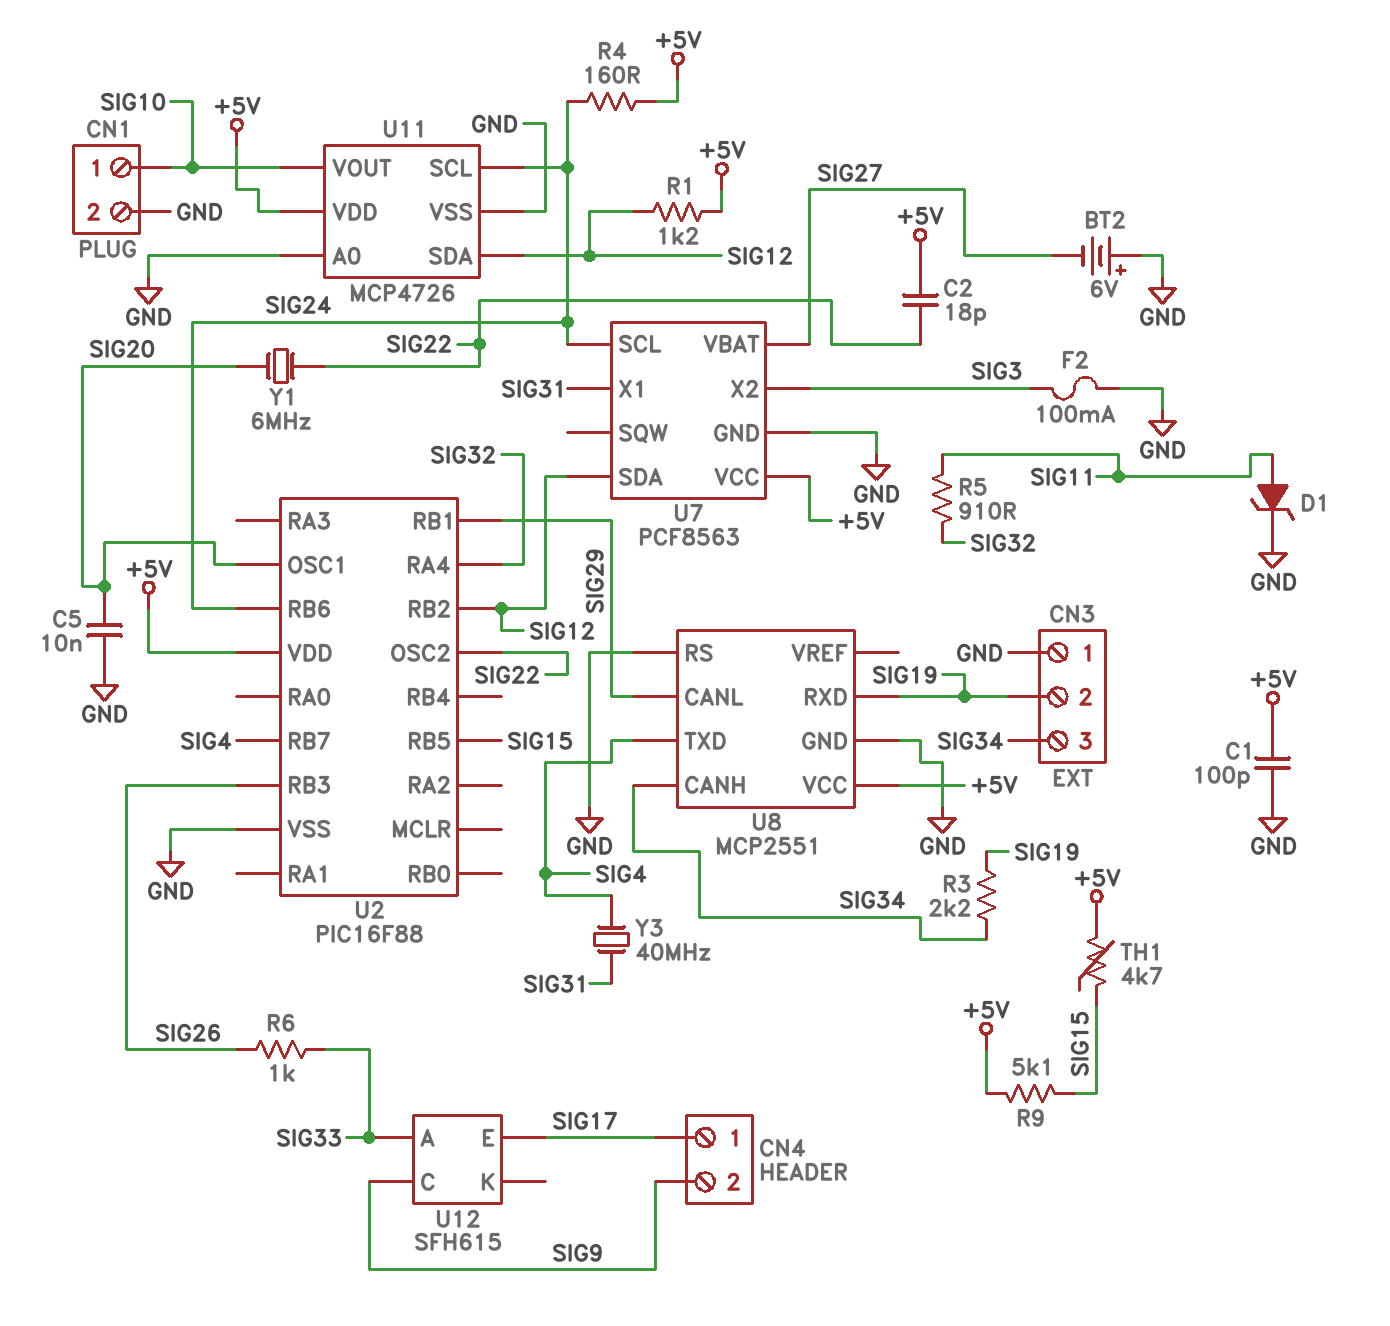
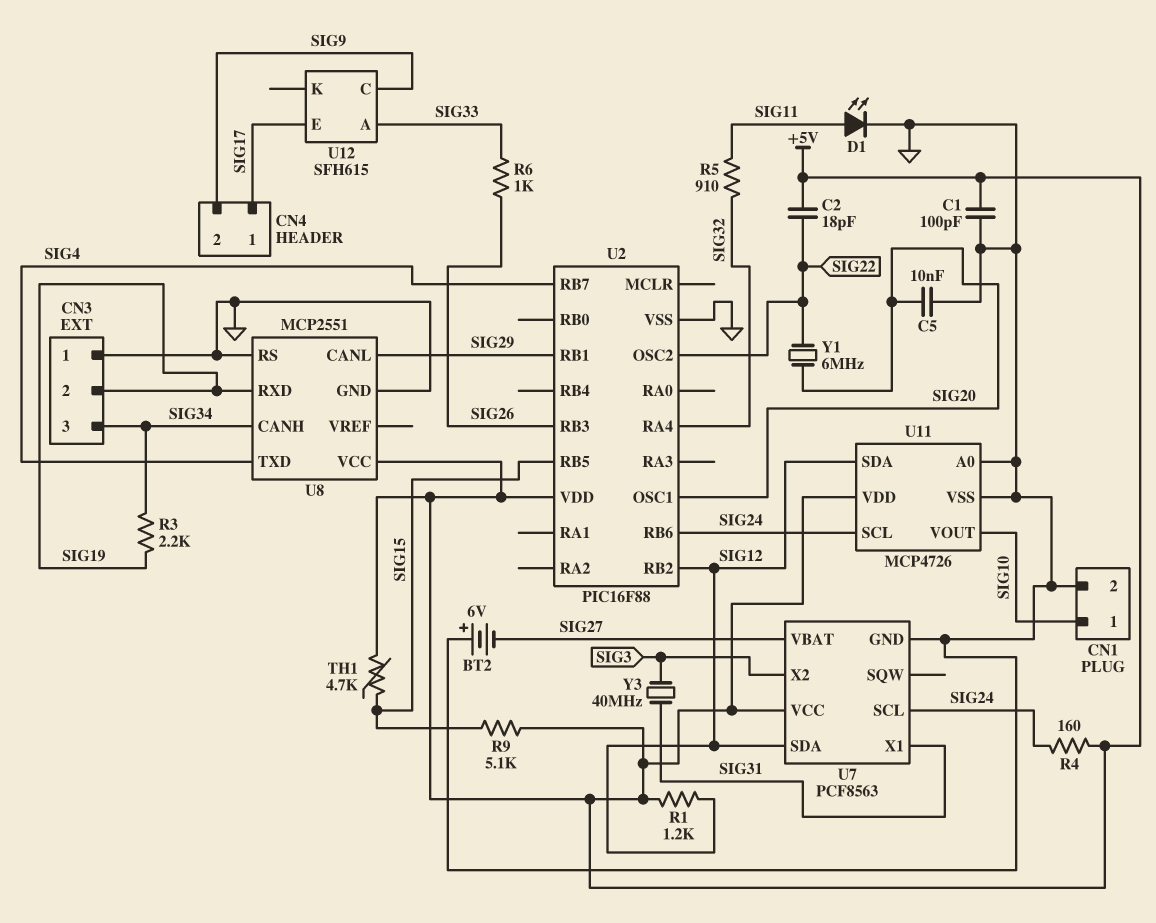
D1: zener (A SIG11, K GND) -> LED (A SIG11, K GND)
F2: 100mA (GND, SIG3) -> none
Y3: 40MHz (SIG4, SIG31) -> 40MHz (SIG3, SIG31)

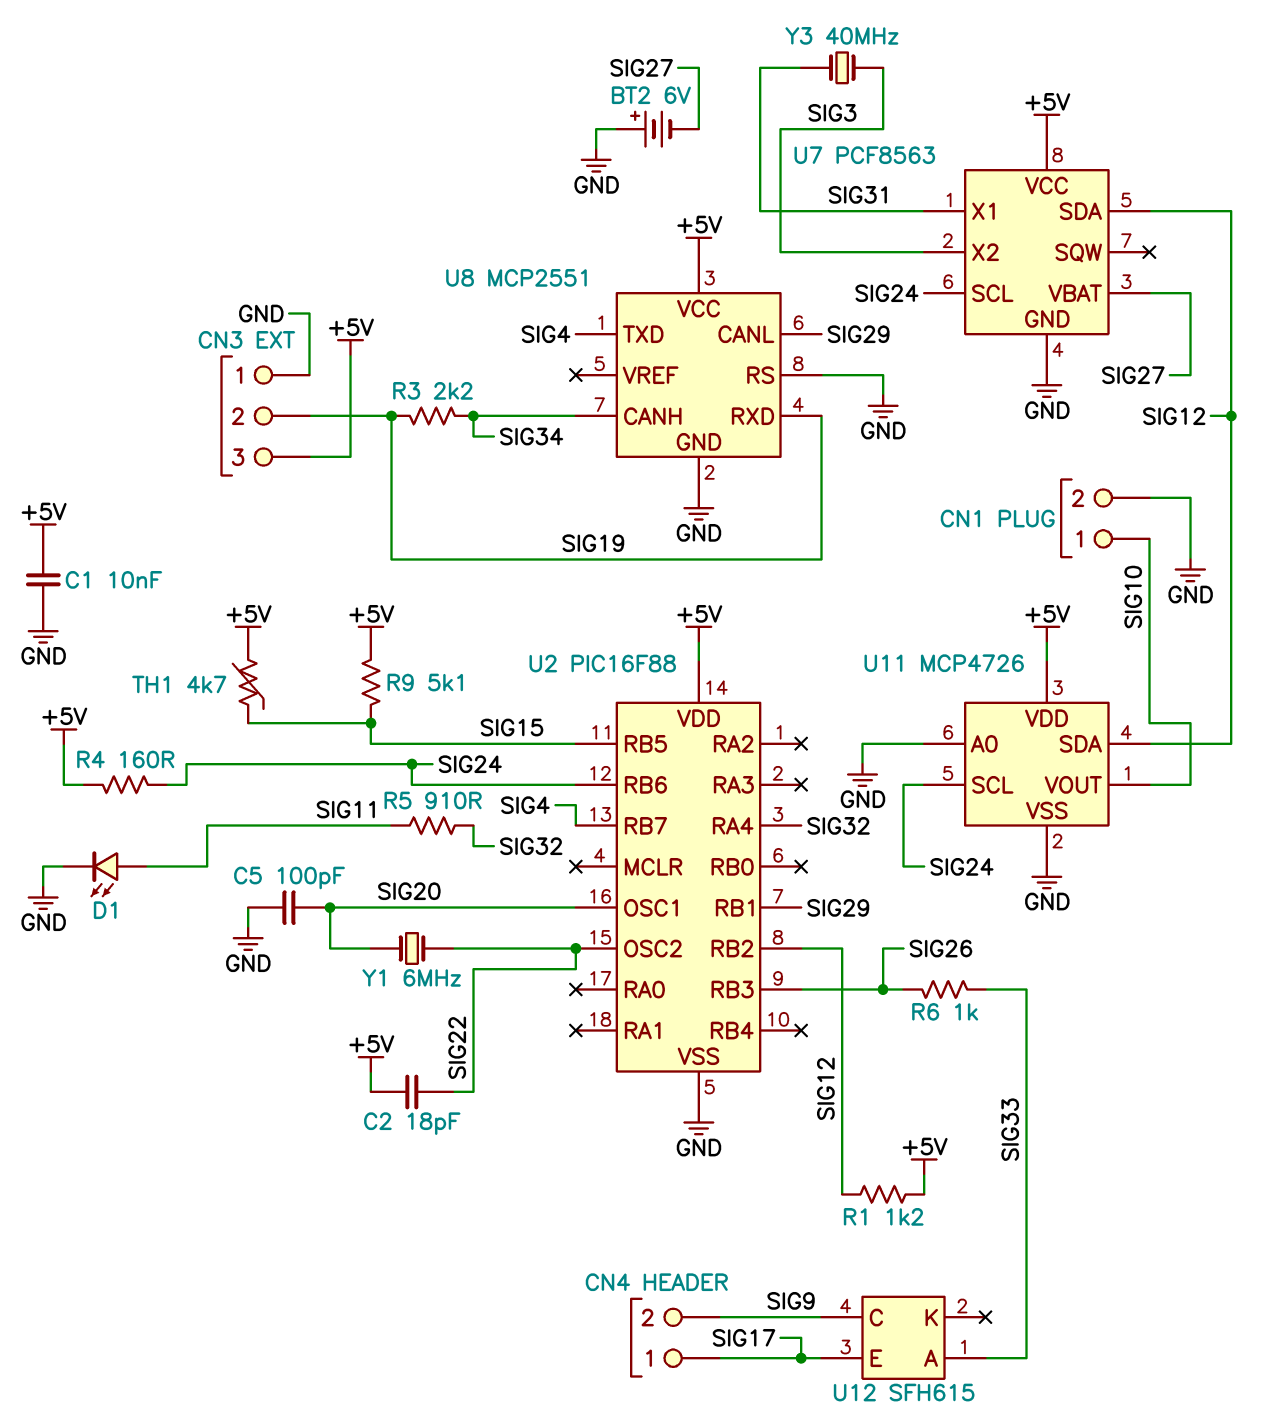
C1: 100pF (+5V, GND) -> 10nF (+5V, GND)
C5: 10nF (GND, SIG20) -> 100pF (GND, SIG20)
CN3 pin 3: SIG34 -> +5V

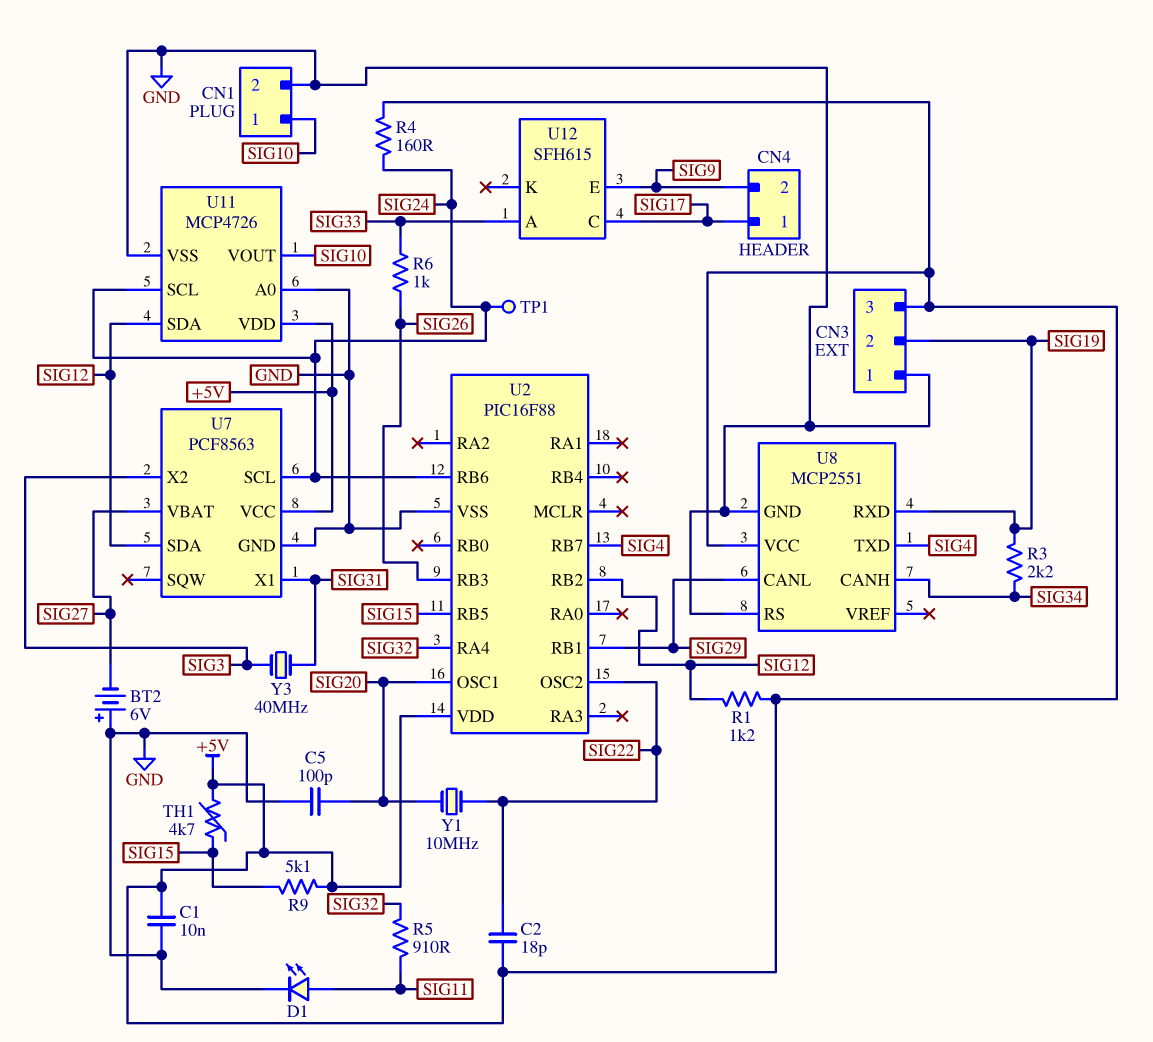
TP1: none -> test point (SIG24)
U12 pin C: SIG9 -> SIG17
U12 pin E: SIG17 -> SIG9
Y1: 6MHz (SIG20, SIG22) -> 10MHz (SIG20, SIG22)

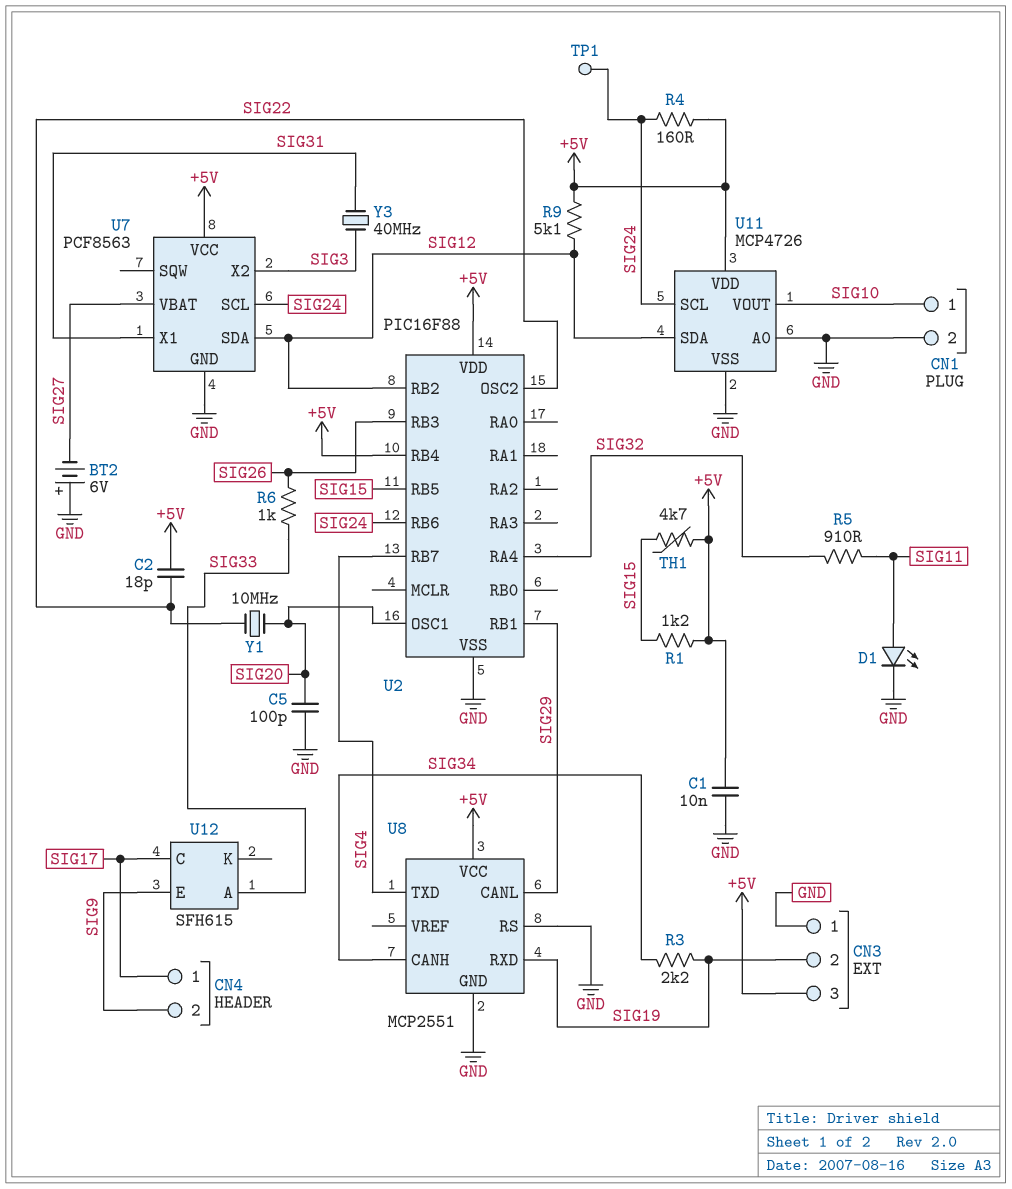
R1: 1.2k (+5V, SIG12) -> 1.2k (+5V, SIG15)
R9: 5.1k (+5V, SIG15) -> 5.1k (+5V, SIG12)
U2 pin RB4: none -> +5V

